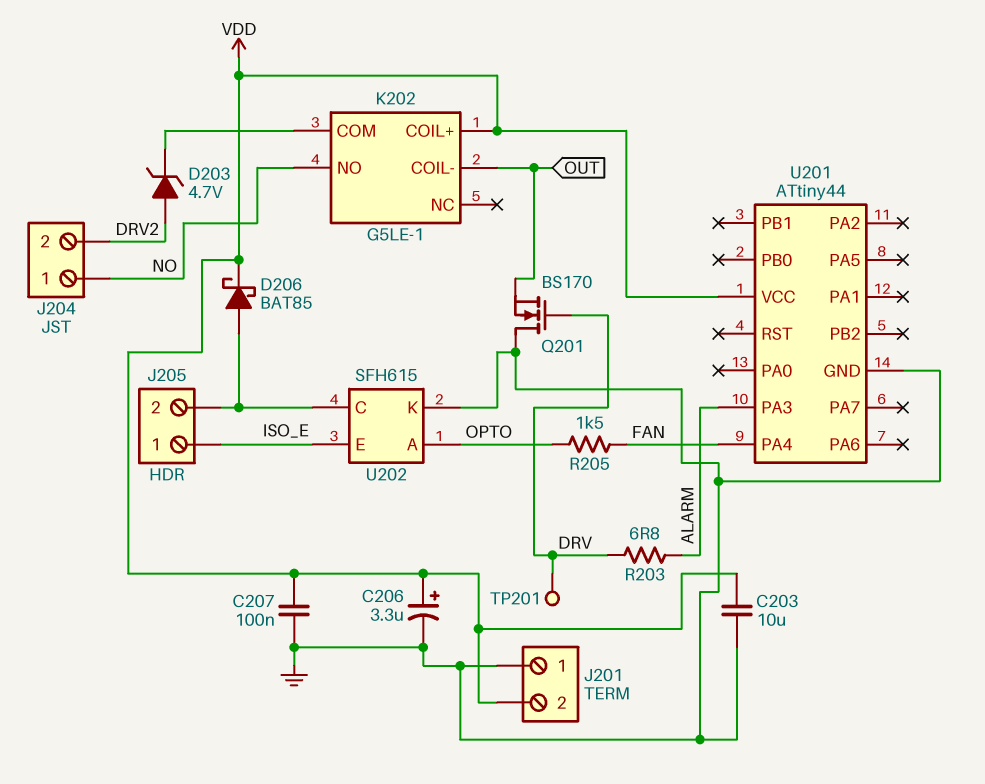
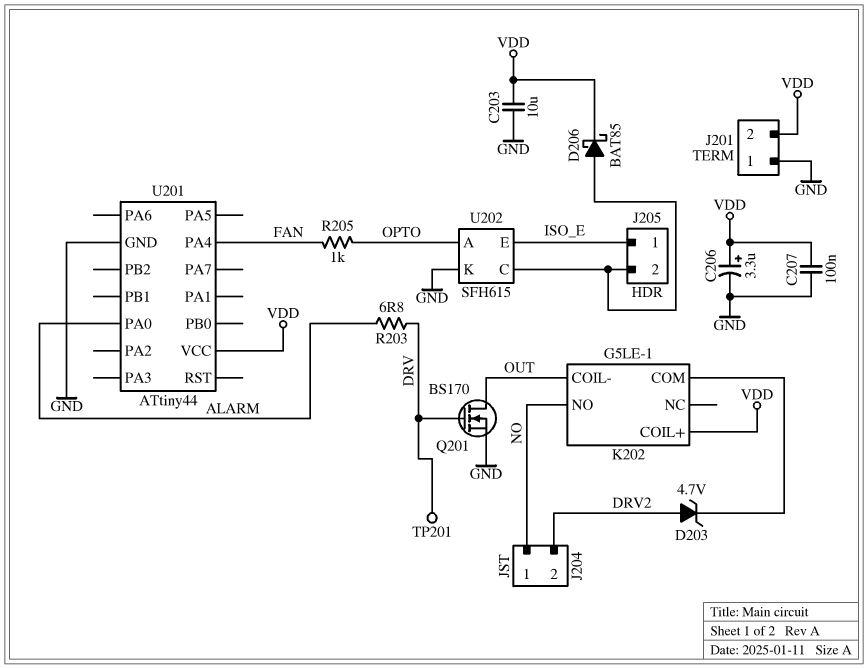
Q201: NMOS BS170 (G DRV, D GND, S OUT) -> NMOS BS170 (G DRV, D OUT, S GND)
R205: 1.5k (FAN, OPTO) -> 1k (FAN, OPTO)
U201 pin PA0: none -> ALARM
U201 pin PA3: ALARM -> none

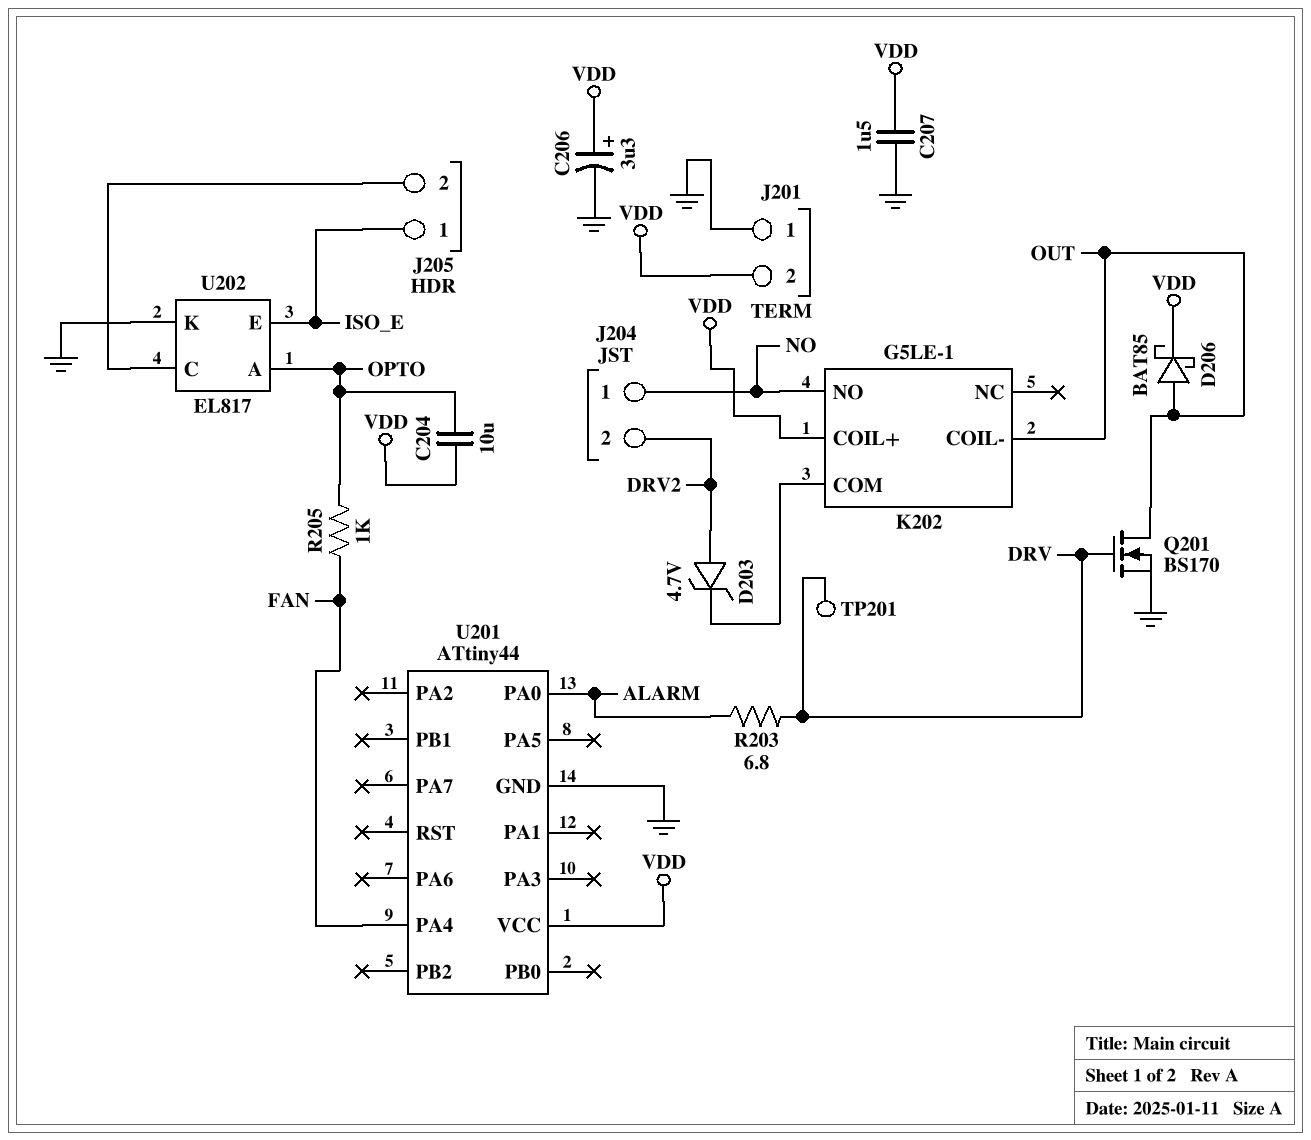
C203: 10uF (GND, VDD) -> none
C204: none -> 10uF (OPTO, VDD)
C207: 100nF (GND, VDD) -> 1.5uF (GND, VDD)
D206: schottky BAT85 (A J205/2, K VDD) -> schottky BAT85 (A OUT, K VDD)
U202: SFH615 -> EL817

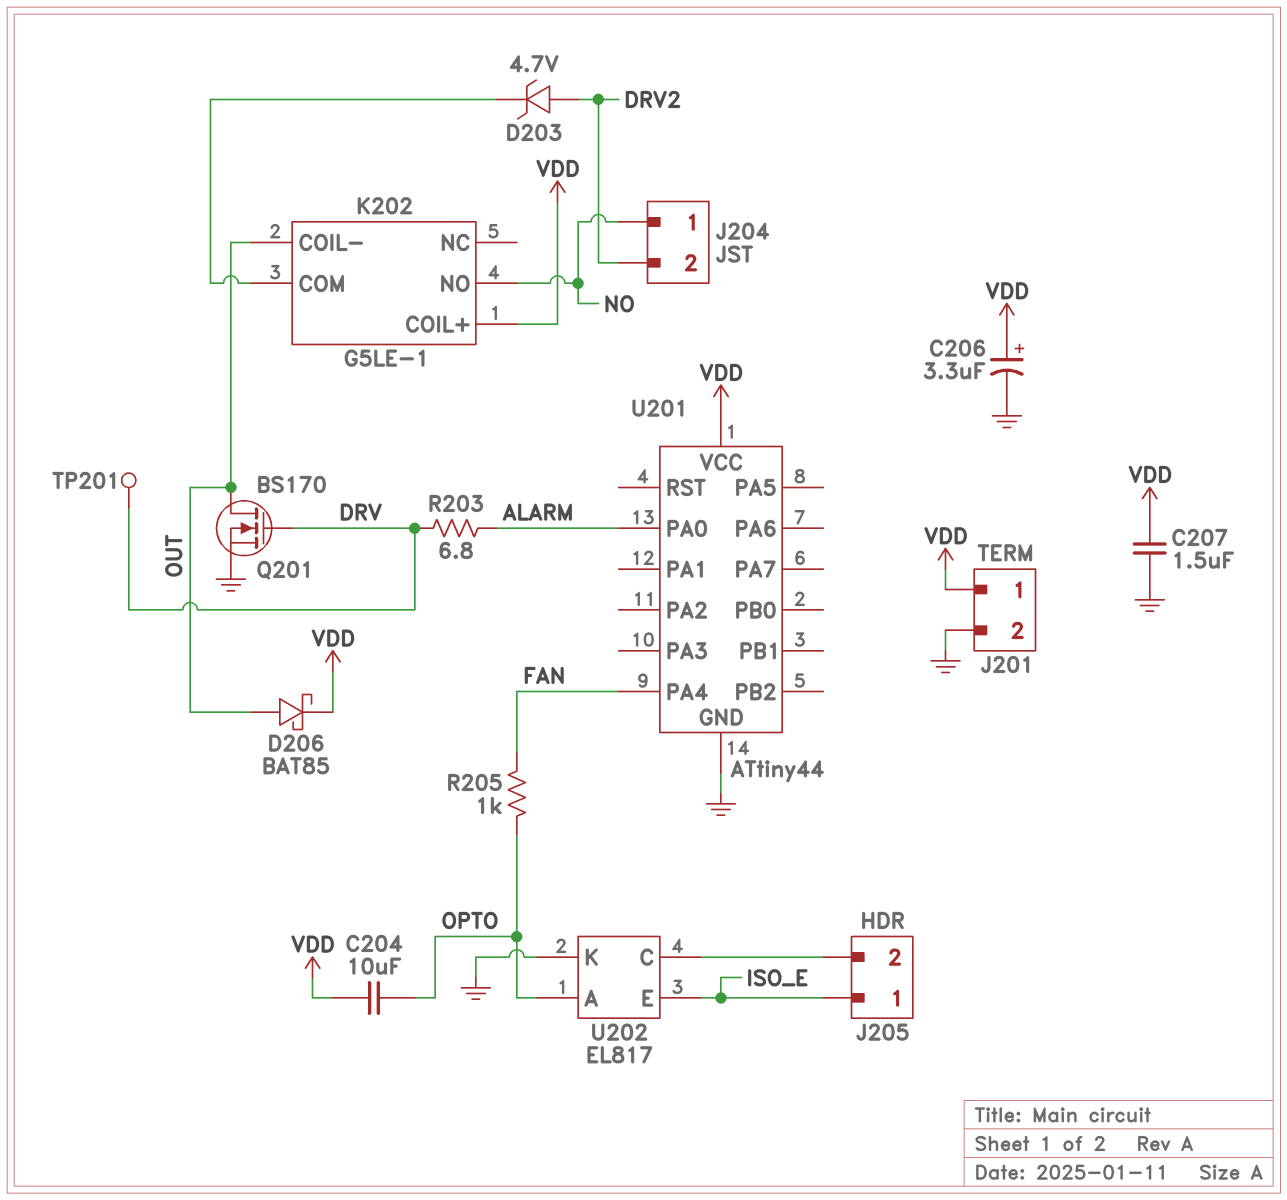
J201 pin 1: GND -> VDD
J201 pin 2: VDD -> GND

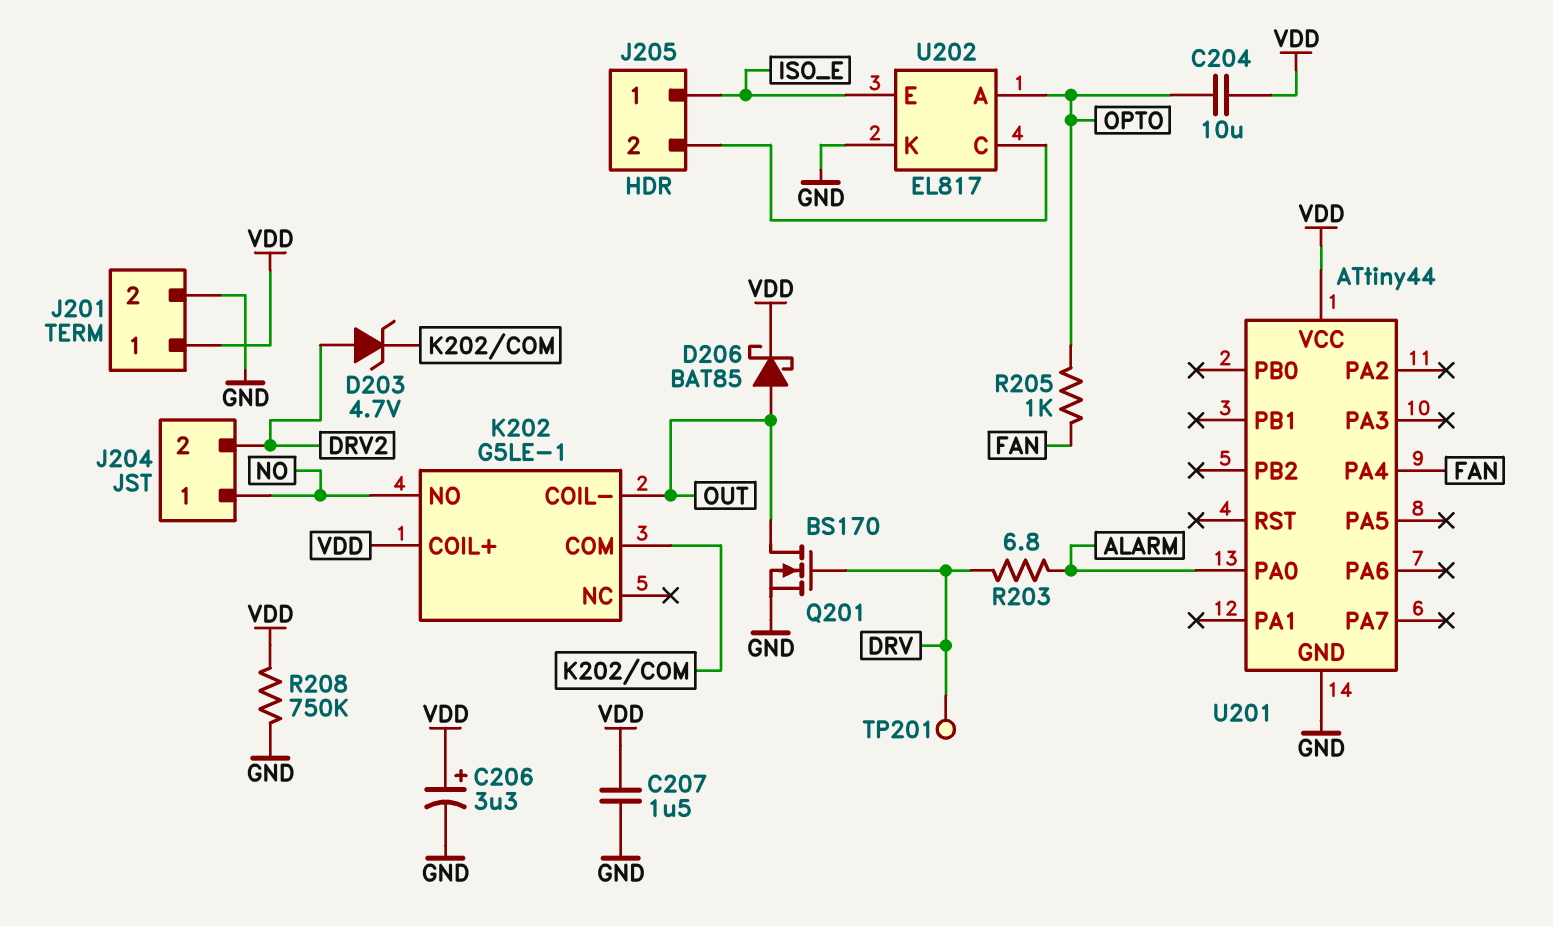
R208: none -> 750k (GND, VDD)

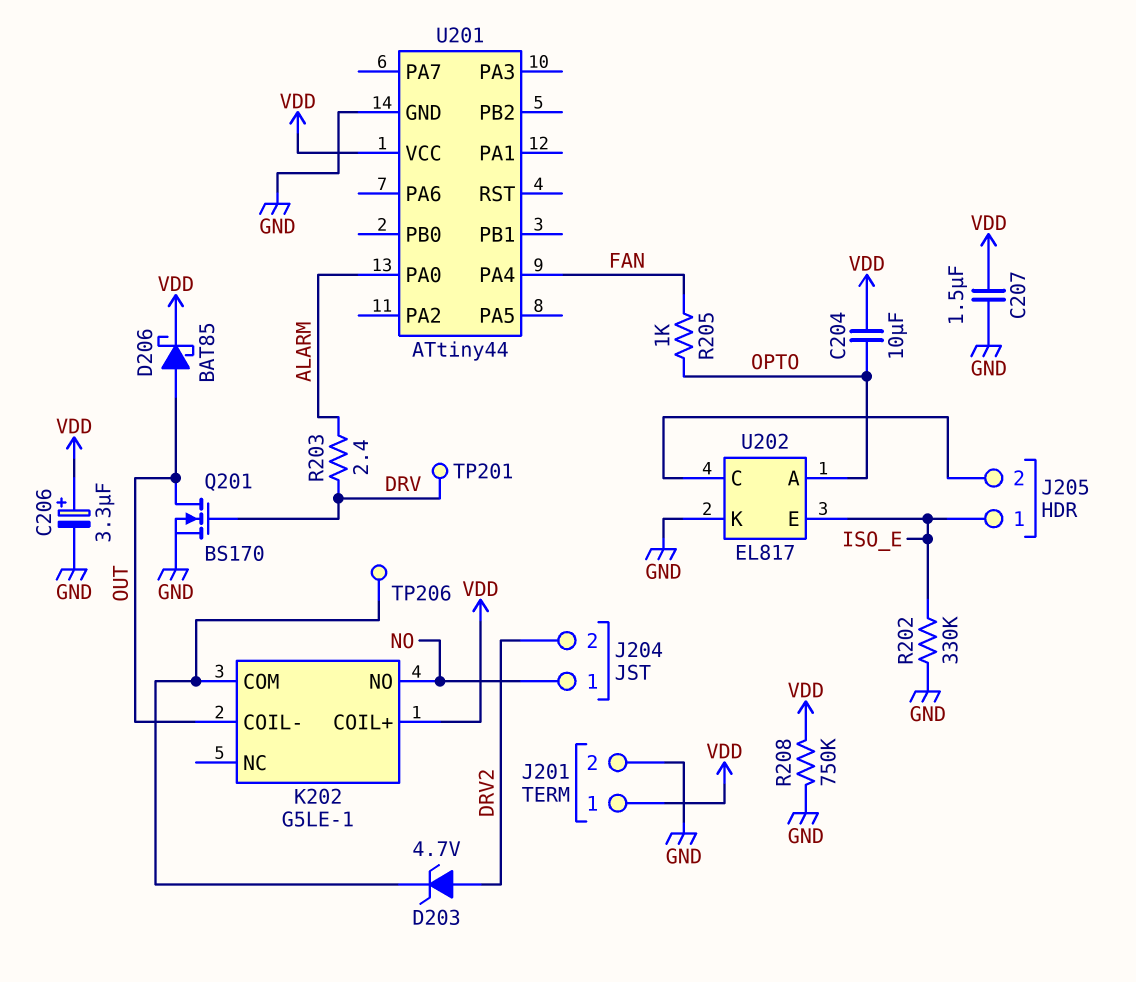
R202: none -> 330k (GND, ISO_E)
R203: 6.8 (ALARM, DRV) -> 2.4 (ALARM, DRV)
TP206: none -> test point (K202/COM)

